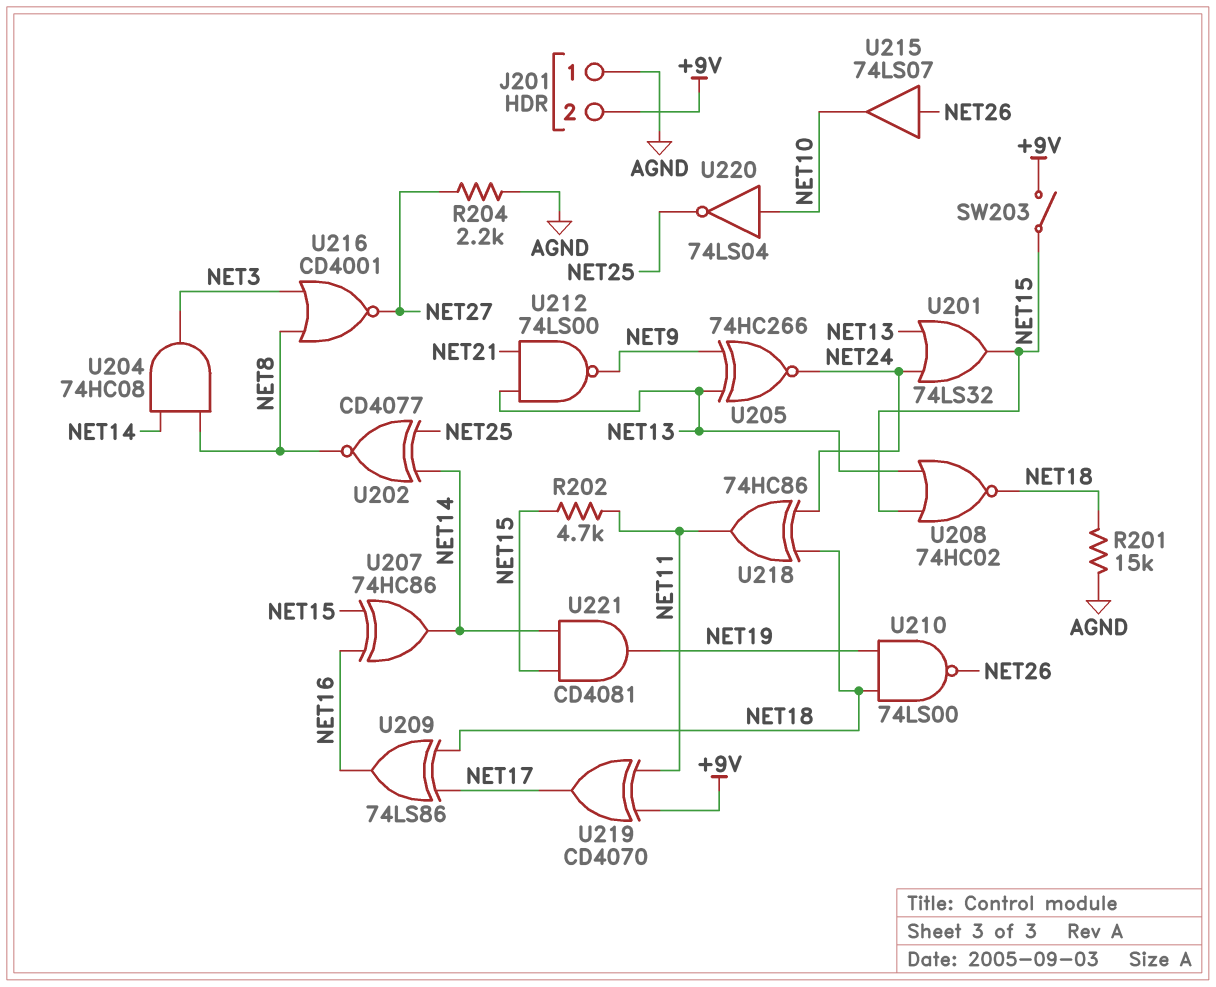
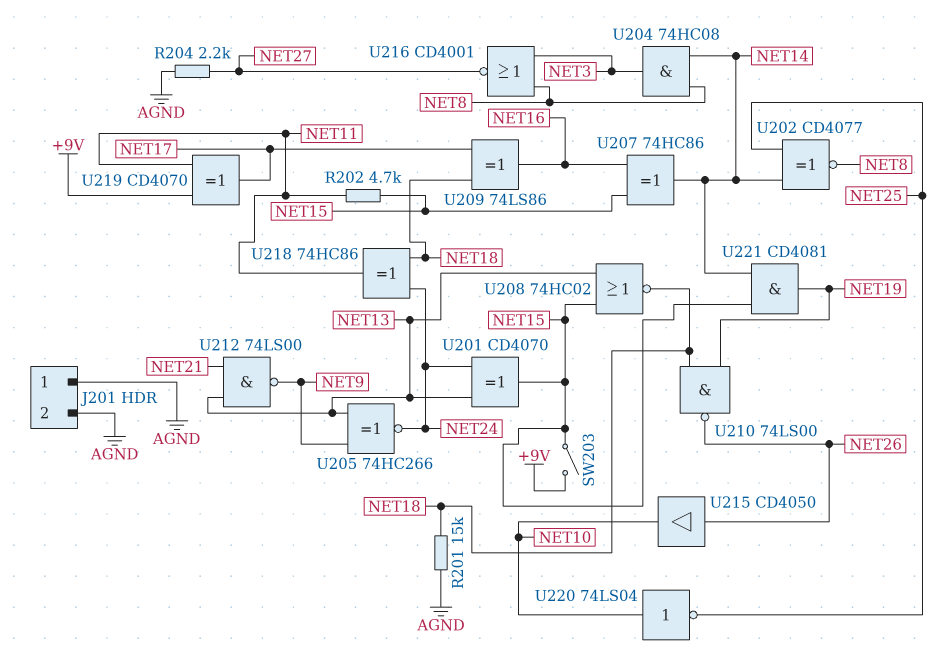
J201 pin 2: +9V -> AGND
U201: OR 74LS32 (in NET13, in NET24, out NET15) -> XOR CD4070 (in NET13, in NET24, out NET15)
U215: buffer 74LS07 (in NET26, out NET10) -> buffer CD4050 (in NET26, out NET10)

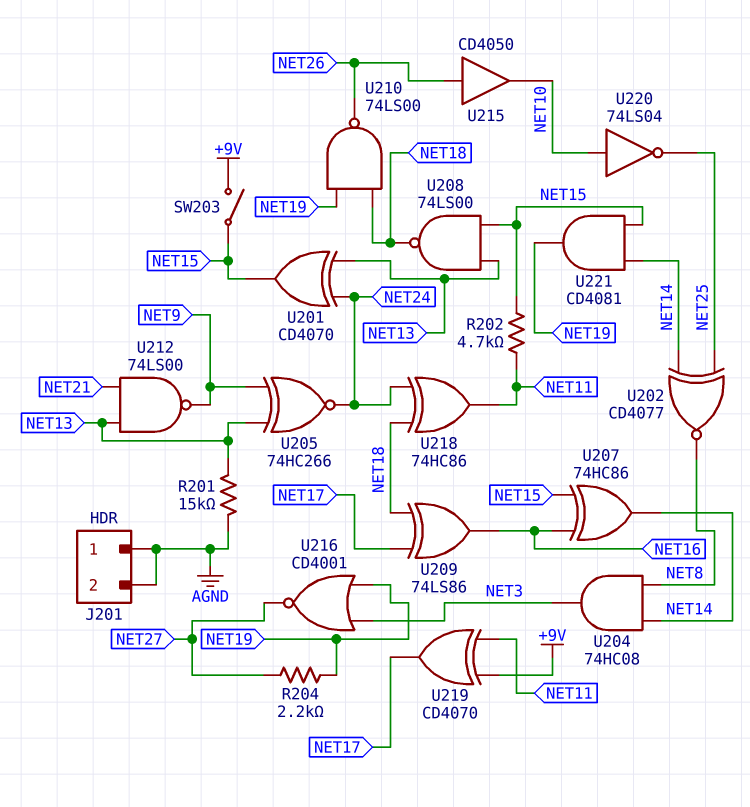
R201: 15k (AGND, NET18) -> 15k (AGND, NET13)
R204: 2.2k (AGND, NET27) -> 2.2k (NET19, NET27)
U208: NOR 74HC02 (in NET13, in NET15, out NET18) -> NAND 74LS00 (in NET13, in NET15, out NET18)
U216: NOR CD4001 (in NET3, in NET8, out NET27) -> NOR CD4001 (in NET3, in NET19, out NET27)

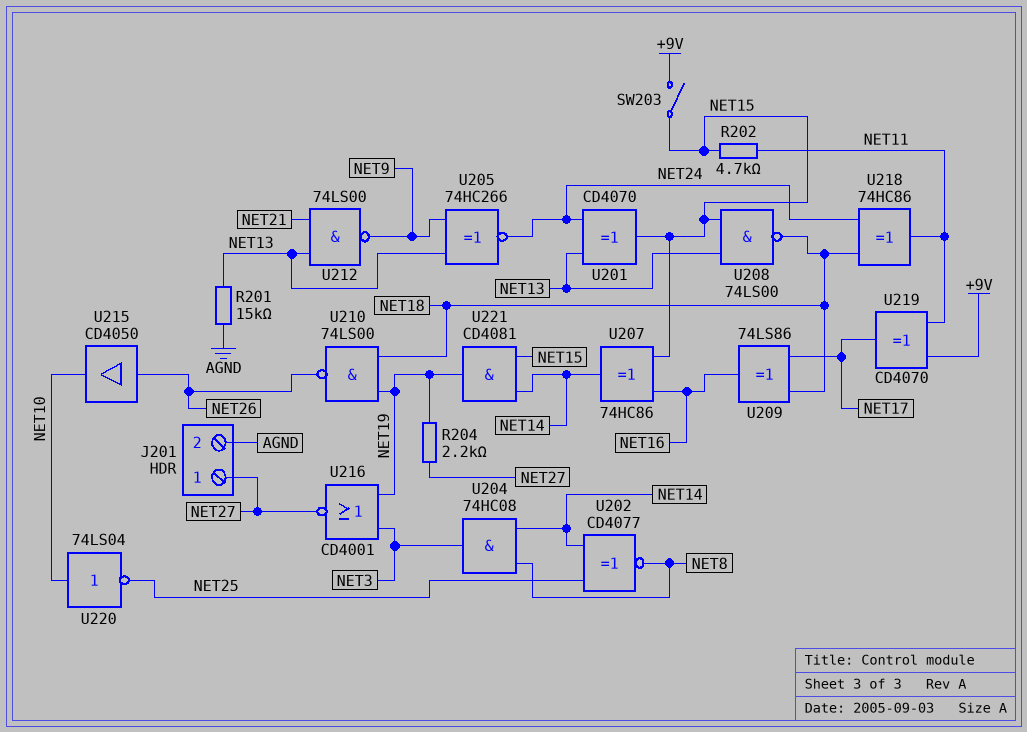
J201 pin 1: AGND -> NET27

